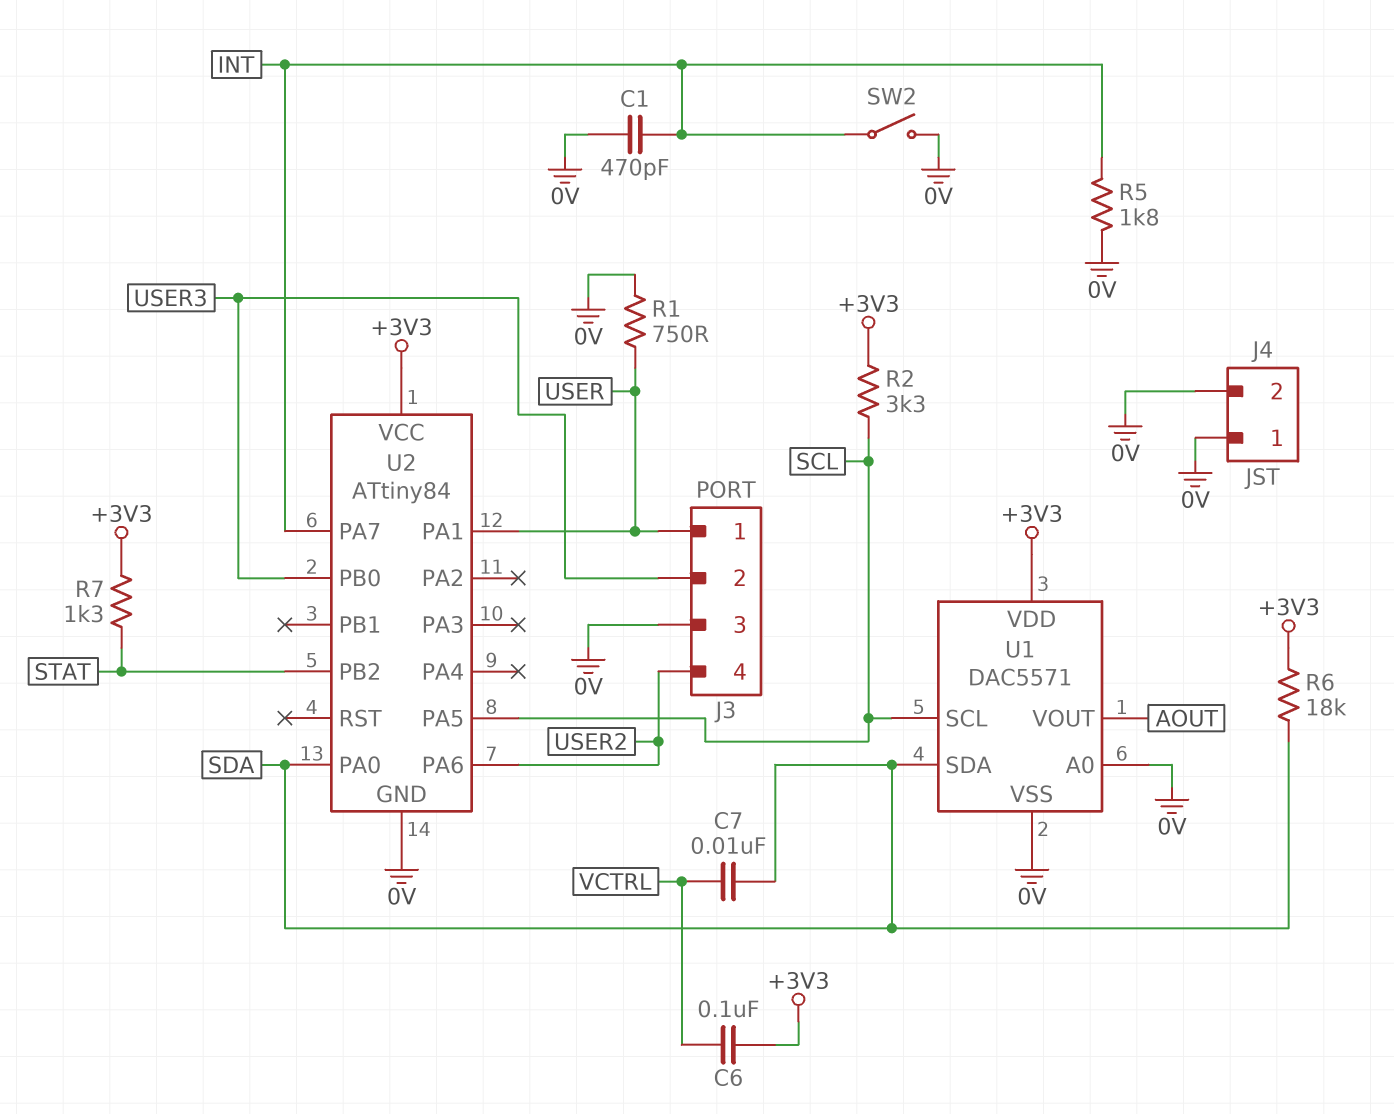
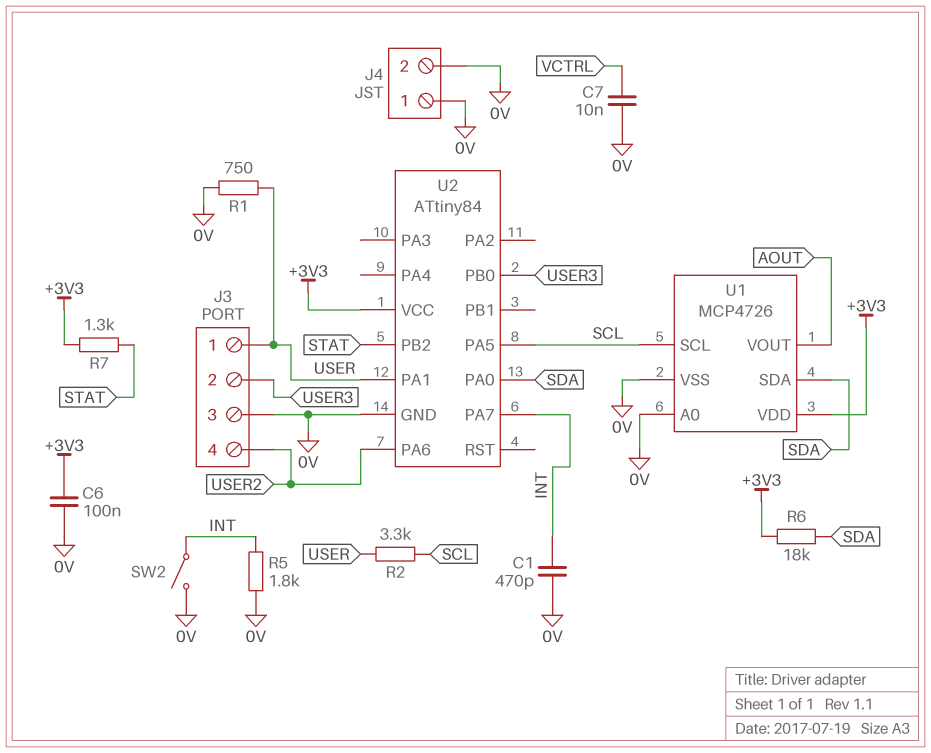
C6: 100nF (+3V3, VCTRL) -> 100nF (+3V3, 0V)
C7: 10nF (SDA, VCTRL) -> 10nF (0V, VCTRL)
R2: 3.3k (+3V3, SCL) -> 3.3k (SCL, USER)
U1: DAC5571 -> MCP4726

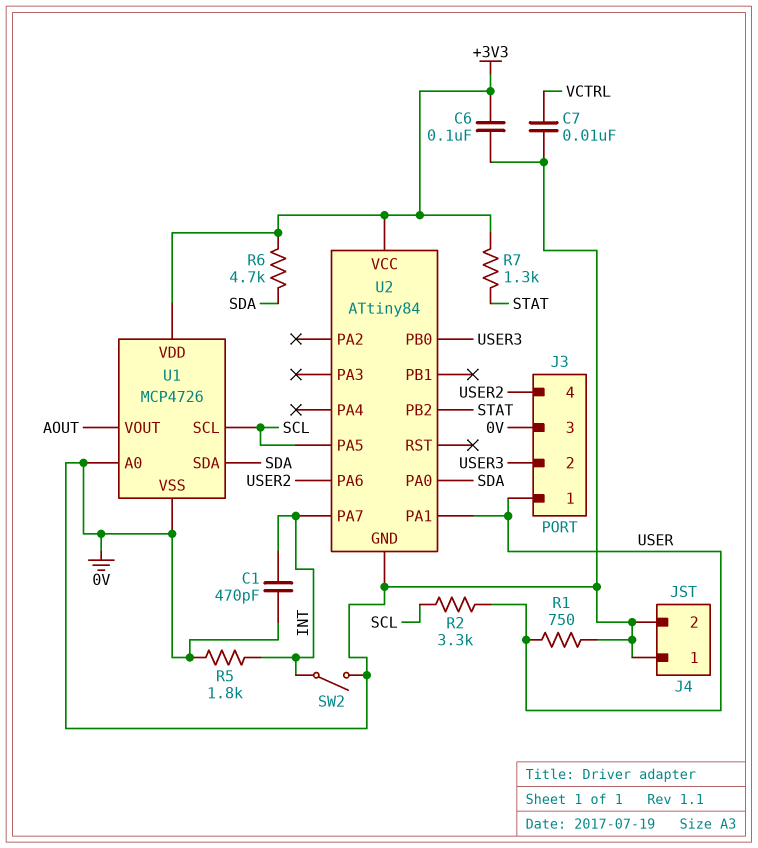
R6: 18k (+3V3, SDA) -> 4.7k (+3V3, SDA)

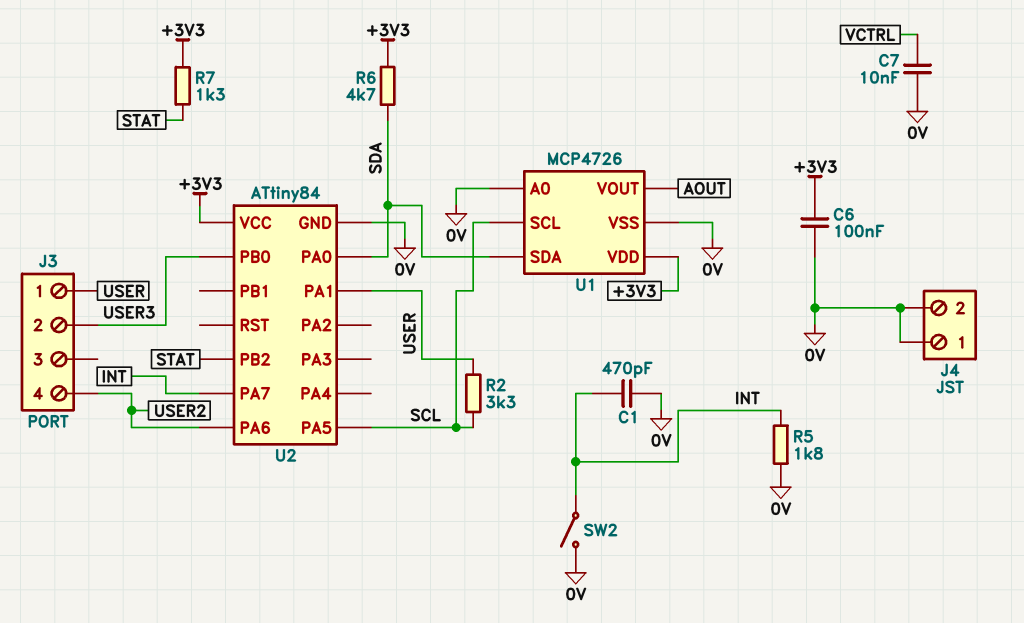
J3 pin 3: 0V -> none
R1: 750 (0V, USER) -> none

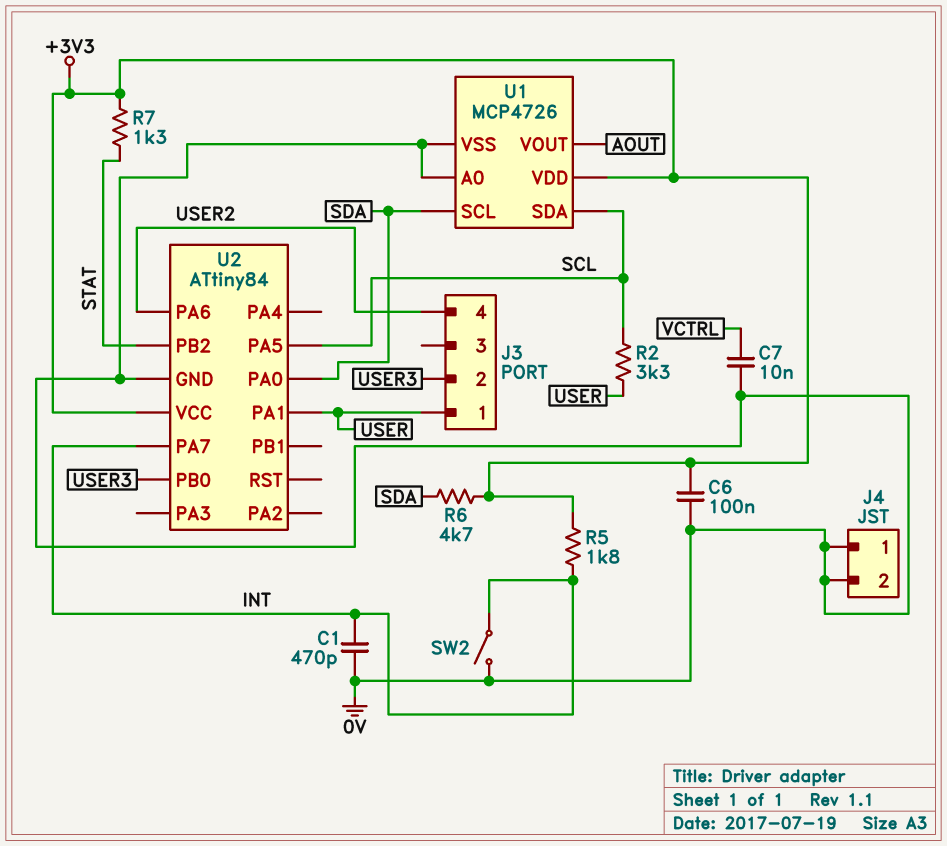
R5: 1.8k (0V, INT) -> 1.8k (+3V3, INT)
U1 pin SCL: SCL -> SDA
U1 pin SDA: SDA -> SCL

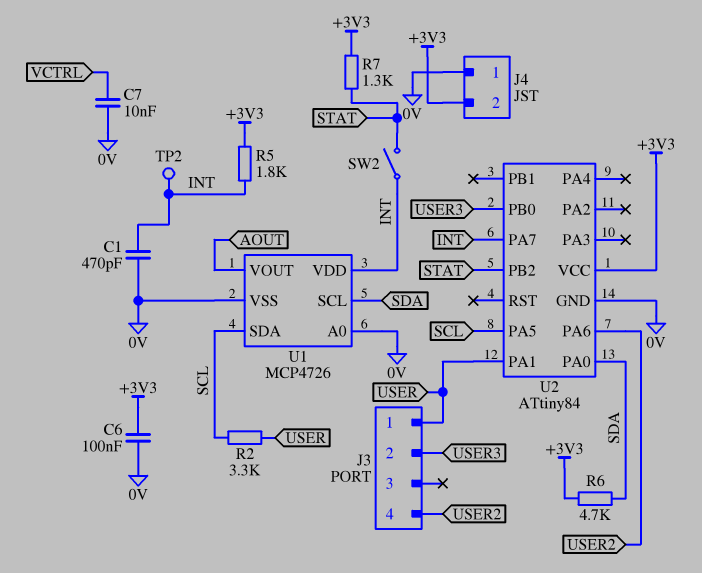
J4 pin 2: 0V -> +3V3
SW2: switch (0V, INT) -> switch (INT, STAT)
TP2: none -> test point (INT)
U1 pin VDD: +3V3 -> INT

